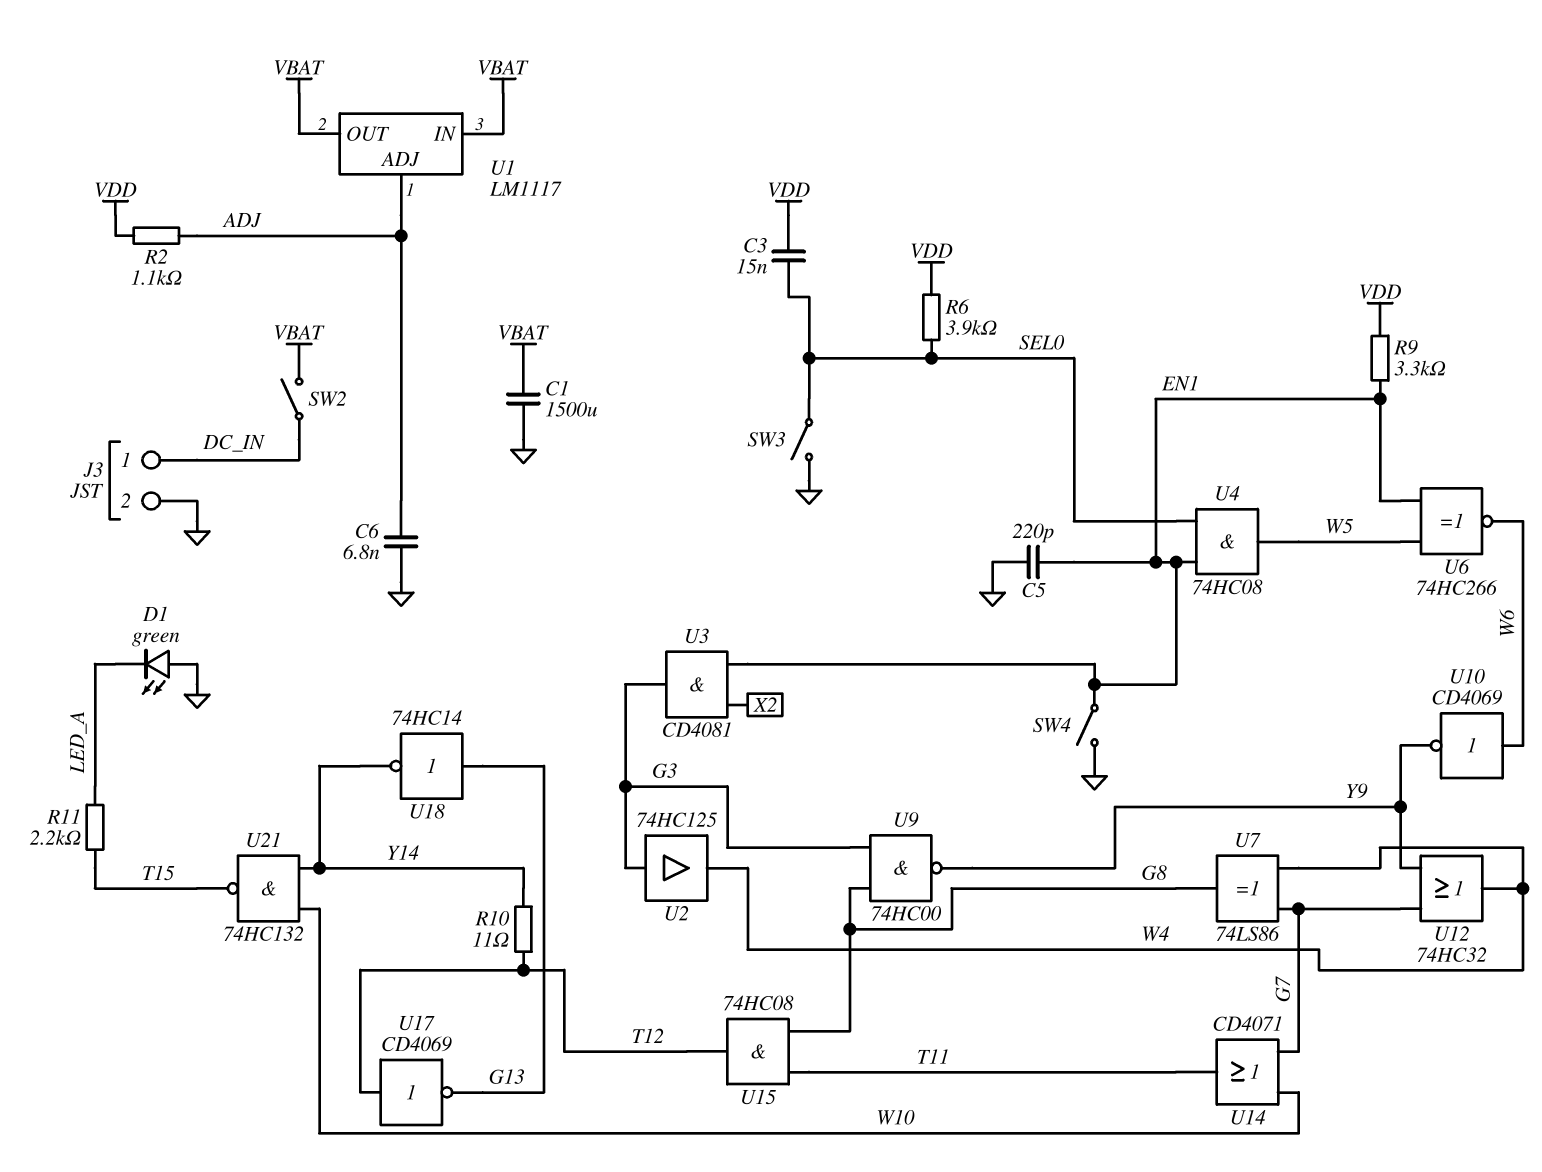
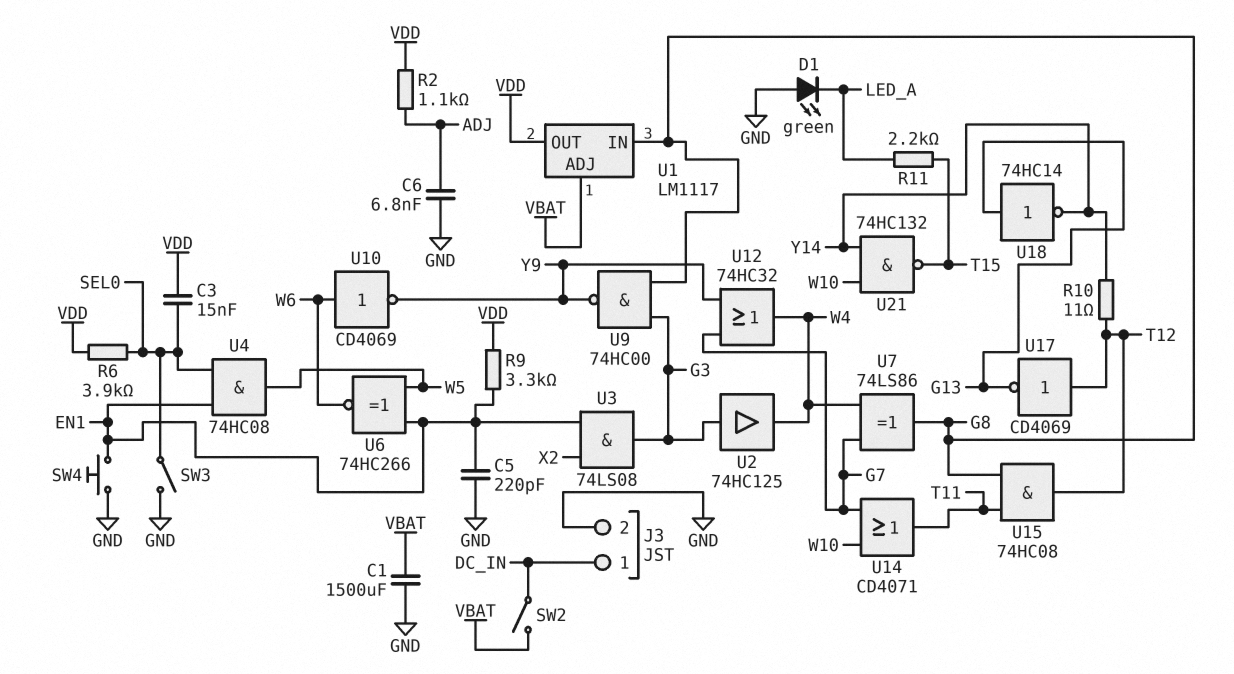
SW4: switch (EN1, GND) -> button (EN1, GND)
U1 pin ADJ: ADJ -> VBAT
U1 pin IN: VBAT -> G8
U1 pin OUT: VBAT -> VDD
U3: AND CD4081 (in EN1, in X2, out G3) -> AND 74LS08 (in EN1, in X2, out G3)

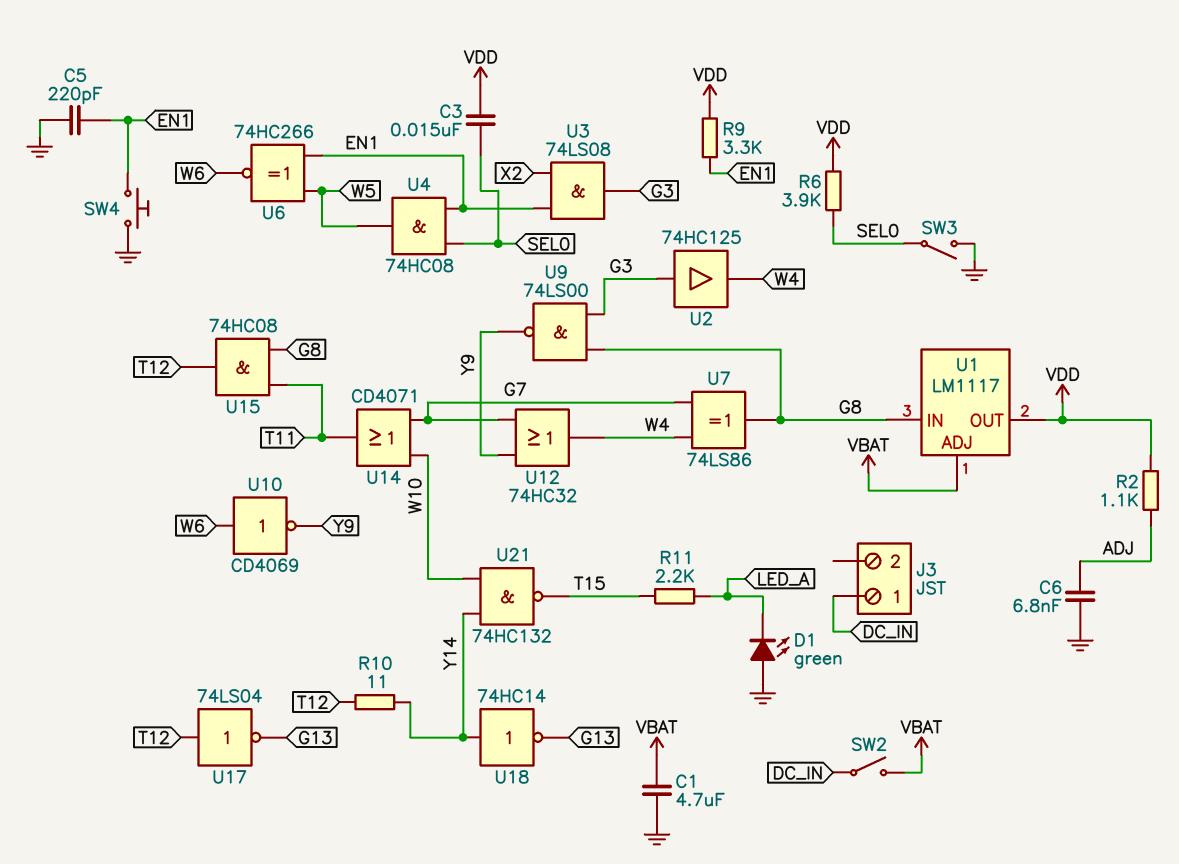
C1: 1500uF (GND, VBAT) -> 4.7uF (GND, VBAT)
J3 pin 2: GND -> none
U9: NAND 74HC00 (in G3, in G8, out Y9) -> NAND 74LS00 (in G3, in G8, out Y9)
U17: NOT CD4069 (in T12, out G13) -> NOT 74LS04 (in T12, out G13)
U18: NOT 74HC14 (in G13, out Y14) -> NOT 74HC14 (in Y14, out G13)

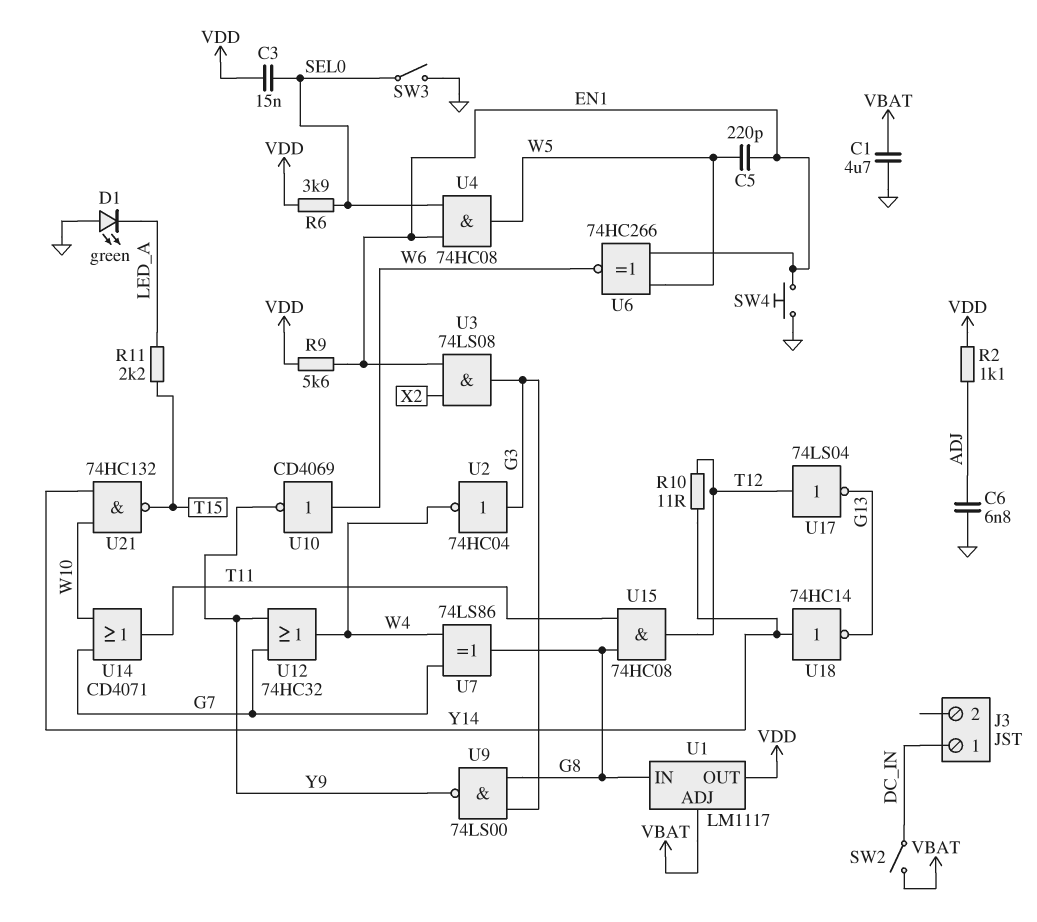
C5: 220pF (EN1, GND) -> 220pF (EN1, W5)
R9: 3.3k (EN1, VDD) -> 5.6k (EN1, VDD)
U2: buffer 74HC125 (in G3, out W4) -> NOT 74HC04 (in G3, out W4)

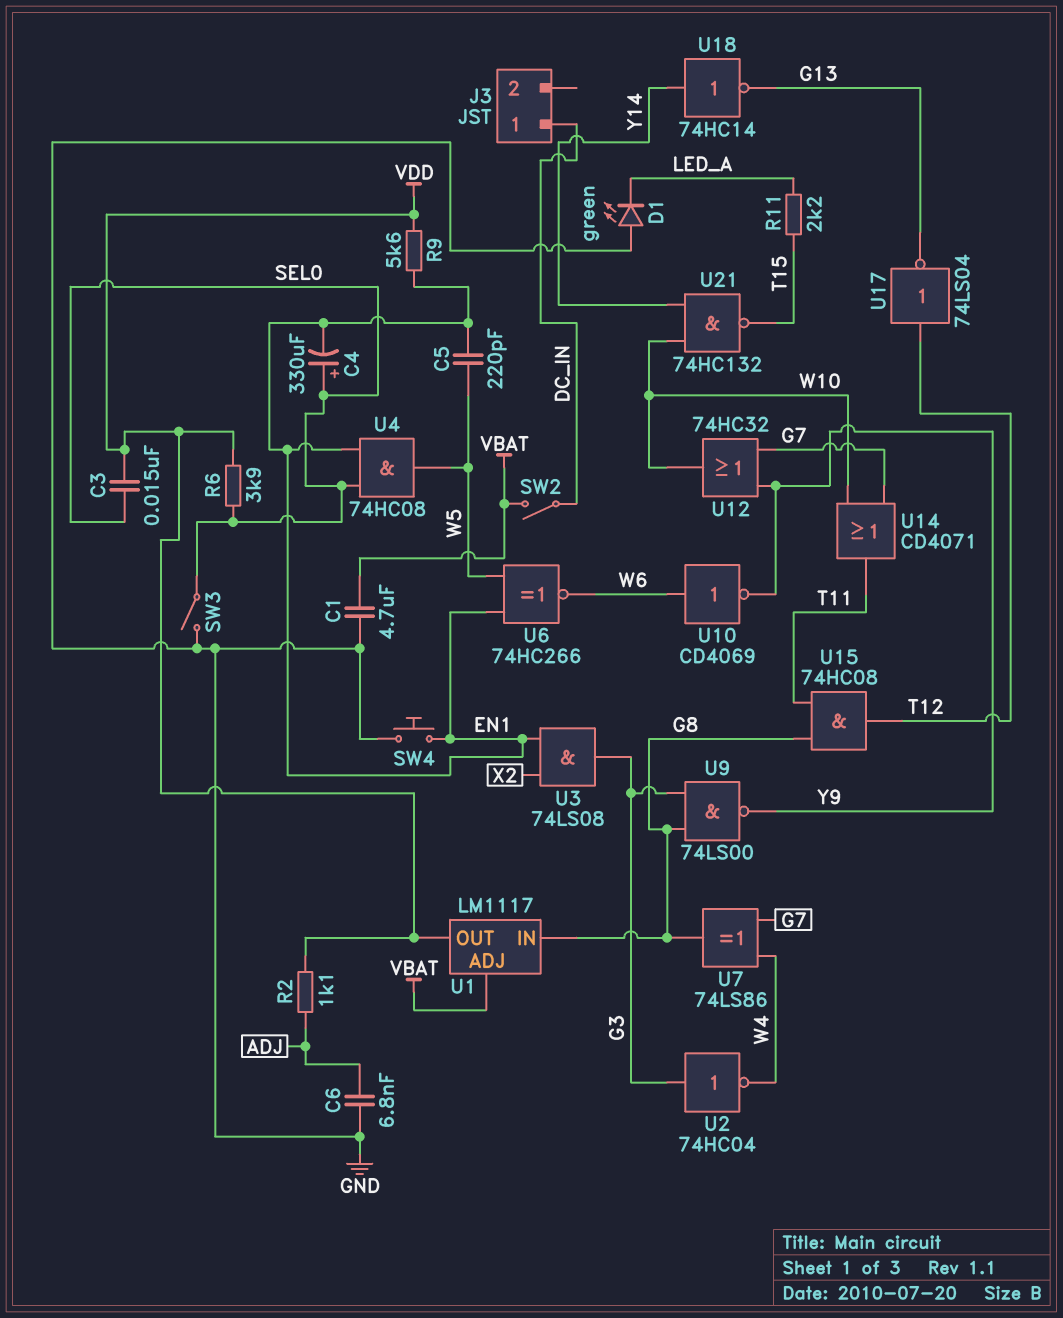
C4: none -> 330uF (plus SEL0, minus EN1)
R10: 11 (T12, Y14) -> none
U12: OR 74HC32 (in G7, in Y9, out W4) -> OR 74HC32 (in G7, in Y9, out W10)

